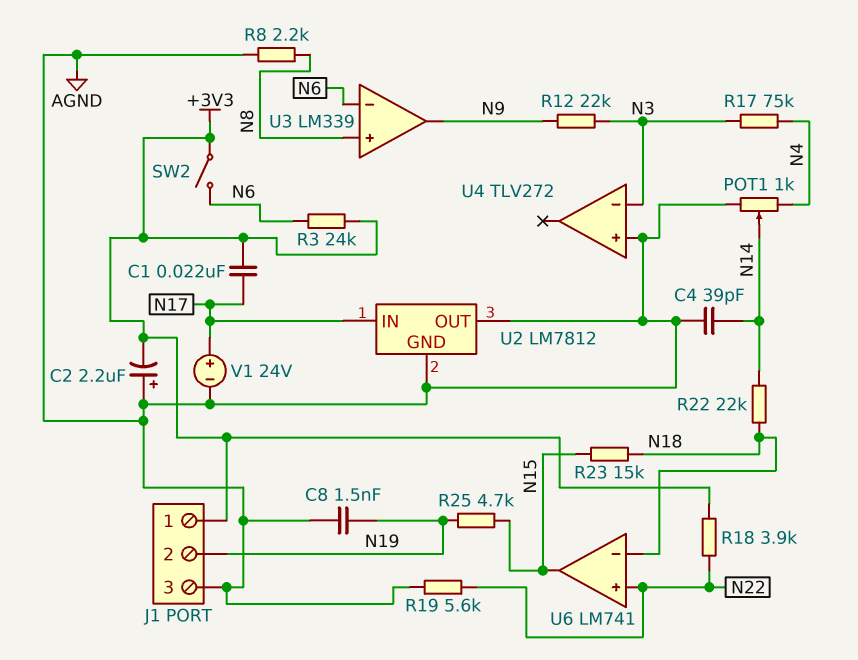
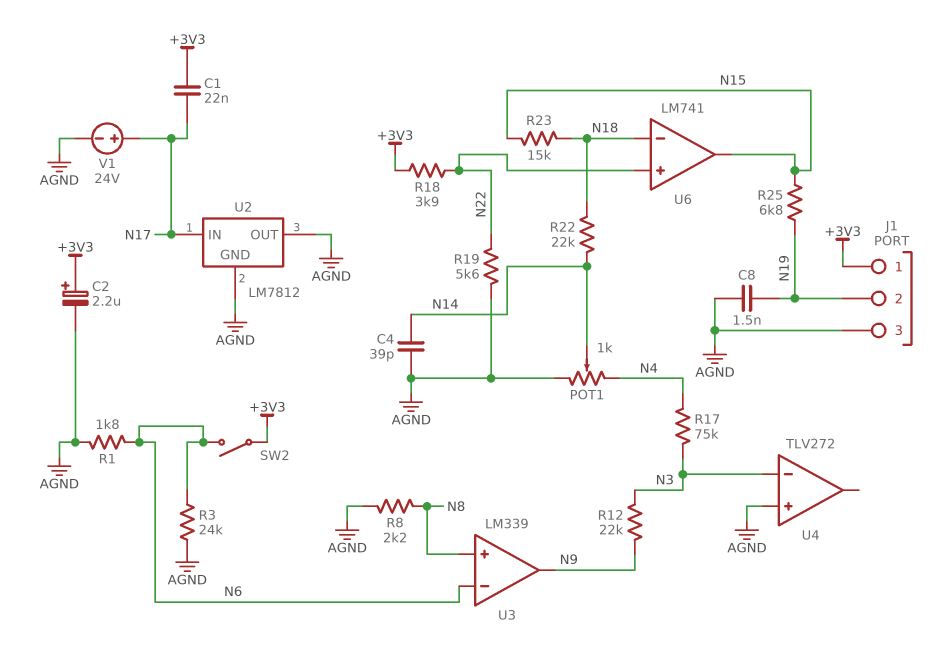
C2: 2.2uF (plus AGND, minus +3V3) -> 2.2uF (plus +3V3, minus AGND)
R1: none -> 1.8k (AGND, N6)
R3: 24k (+3V3, N6) -> 24k (AGND, N6)
R25: 4.7k (N15, N19) -> 6.8k (N15, N19)

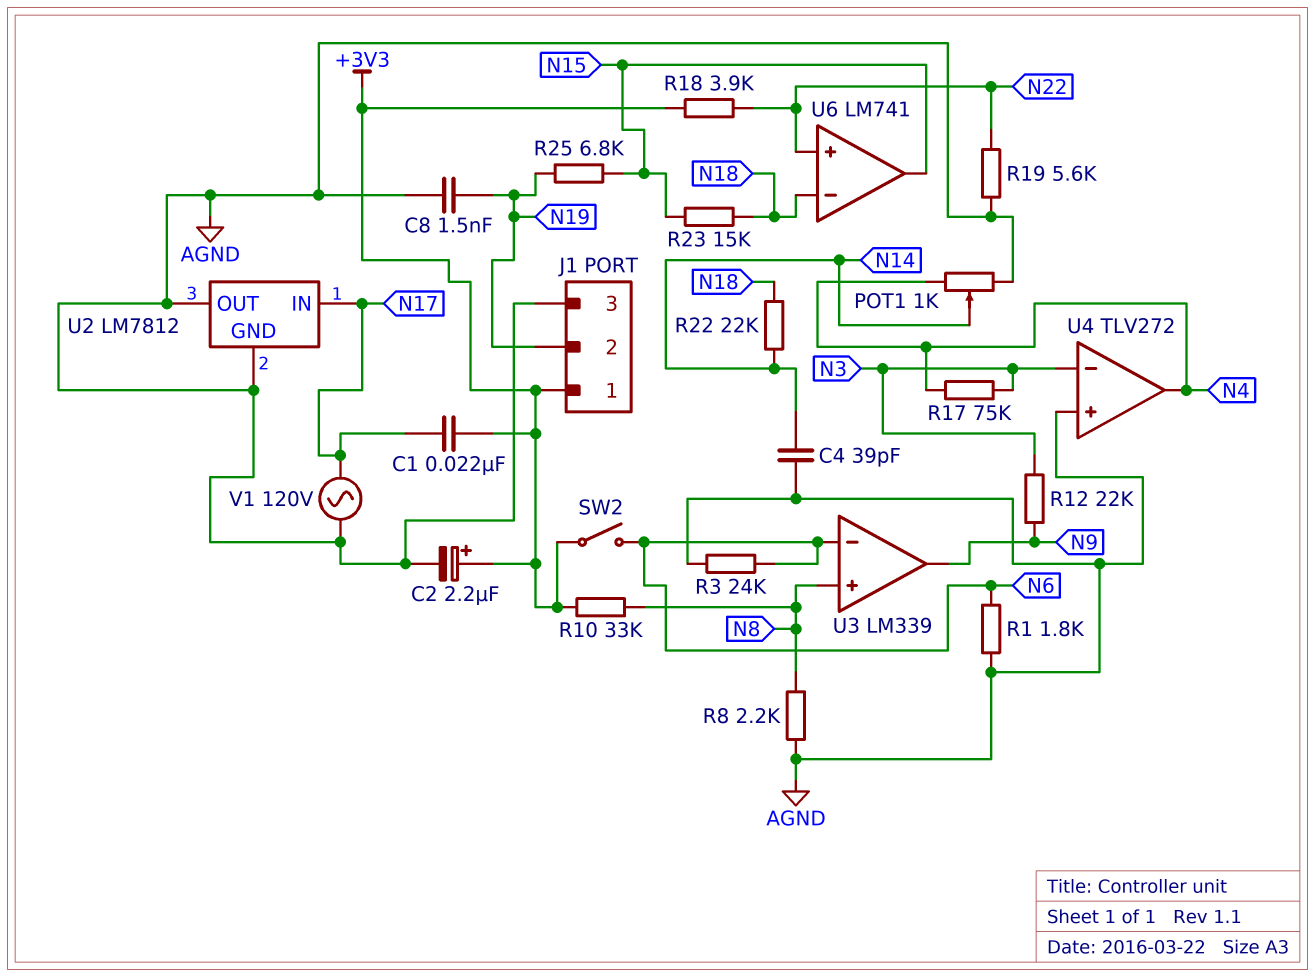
R10: none -> 33k (+3V3, N8)
U4 pin out: none -> N4
V1: 24V (plus N17, minus AGND) -> AC 120V (AGND, N17)

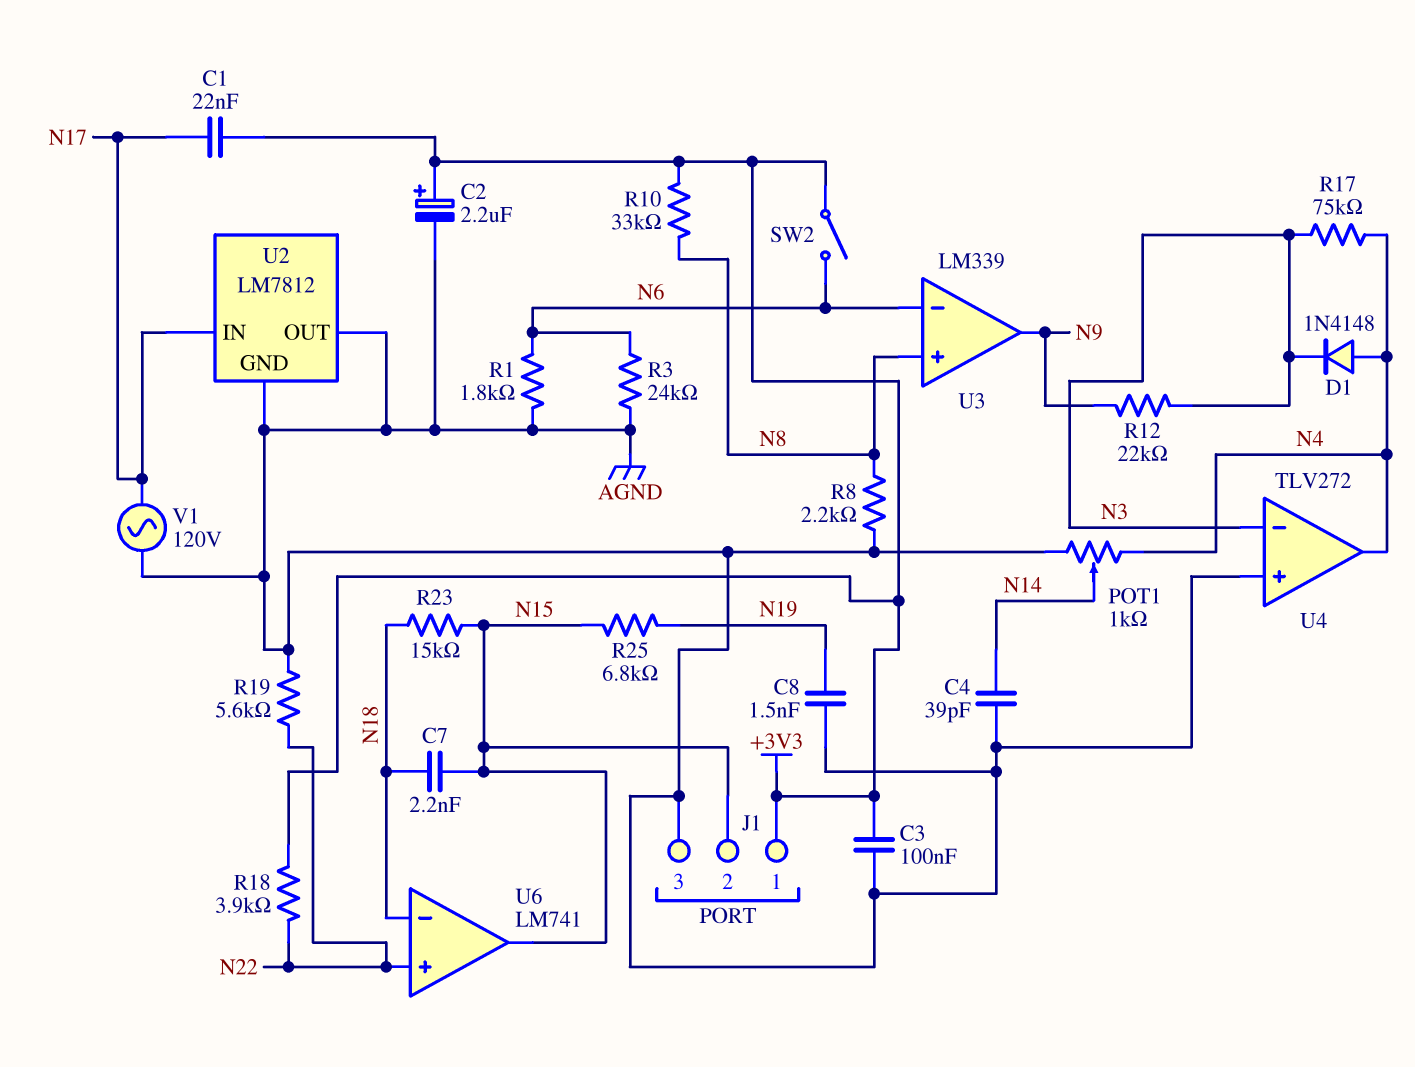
C3: none -> 100nF (+3V3, AGND)
C7: none -> 2.2nF (N15, N18)
D1: none -> diode 1N4148 (A N4, K N3)
J1 pin 2: N19 -> N15
R22: 22k (N14, N18) -> none

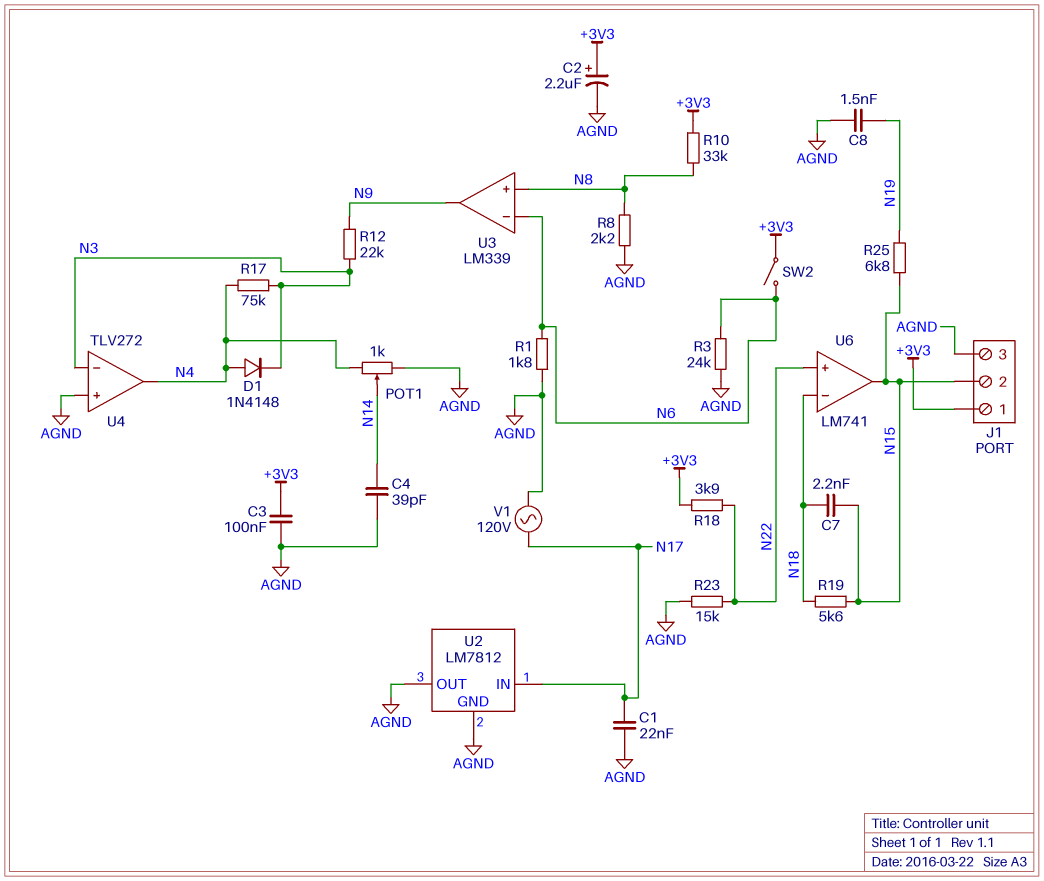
C1: 22nF (+3V3, N17) -> 22nF (AGND, N17)
R19: 5.6k (AGND, N22) -> 5.6k (N15, N18)
R23: 15k (N15, N18) -> 15k (AGND, N22)

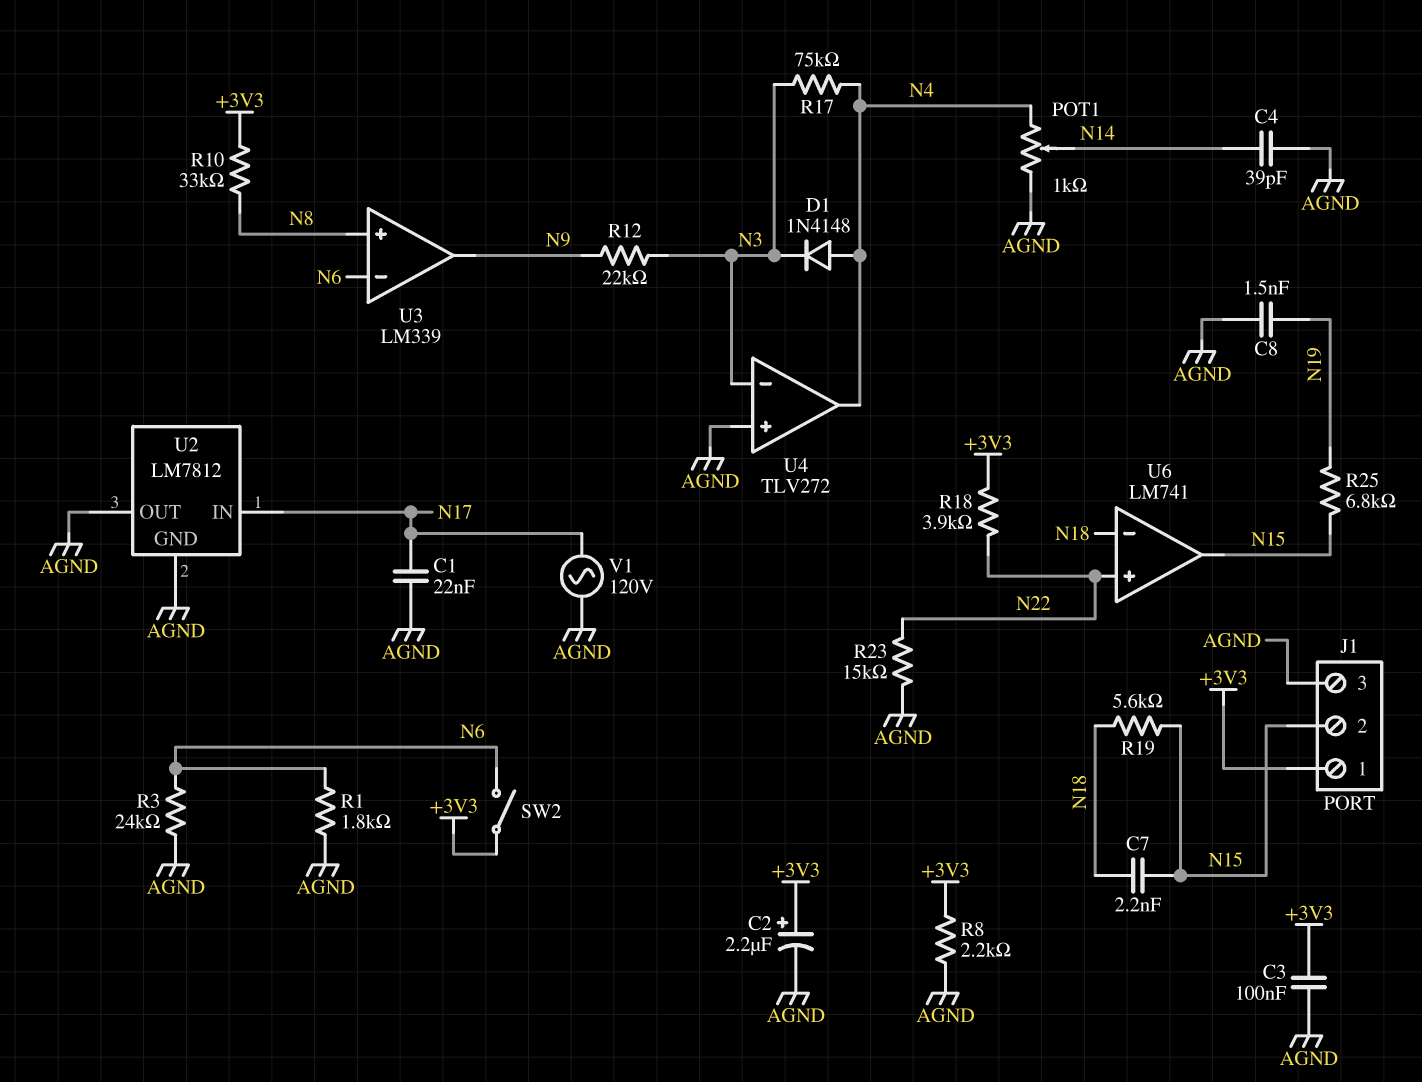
R8: 2.2k (AGND, N8) -> 2.2k (+3V3, AGND)

